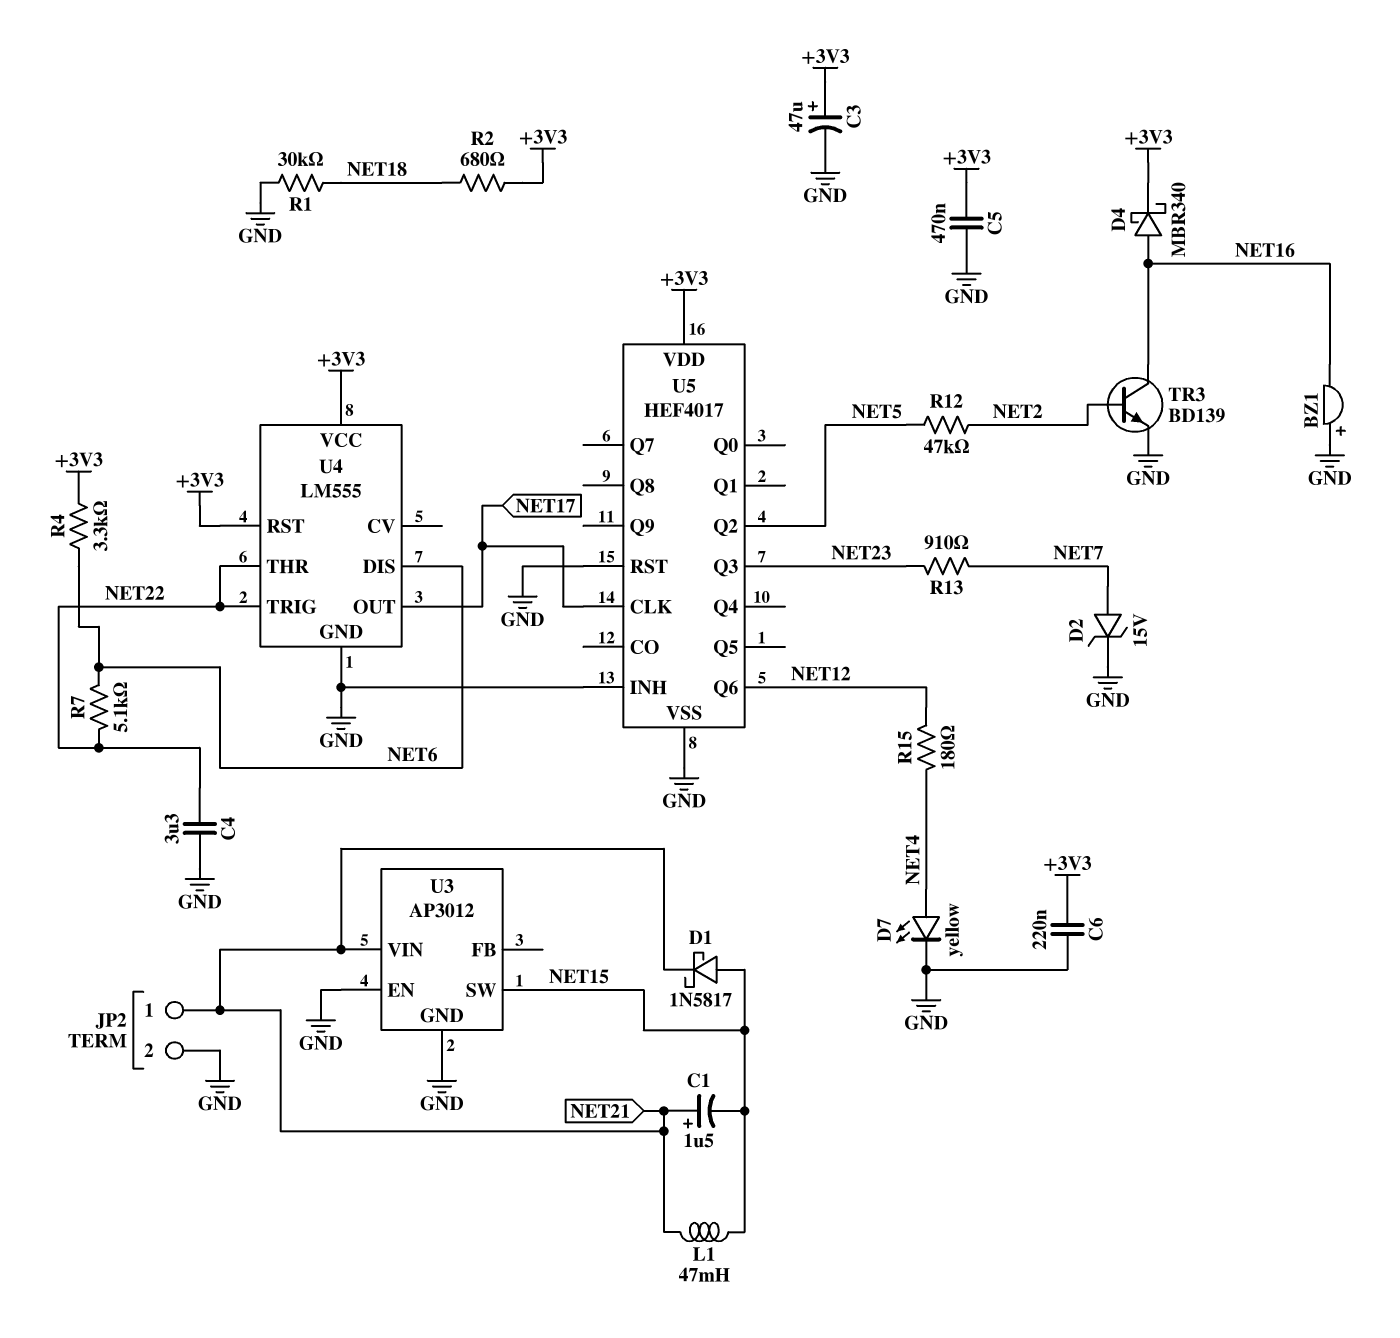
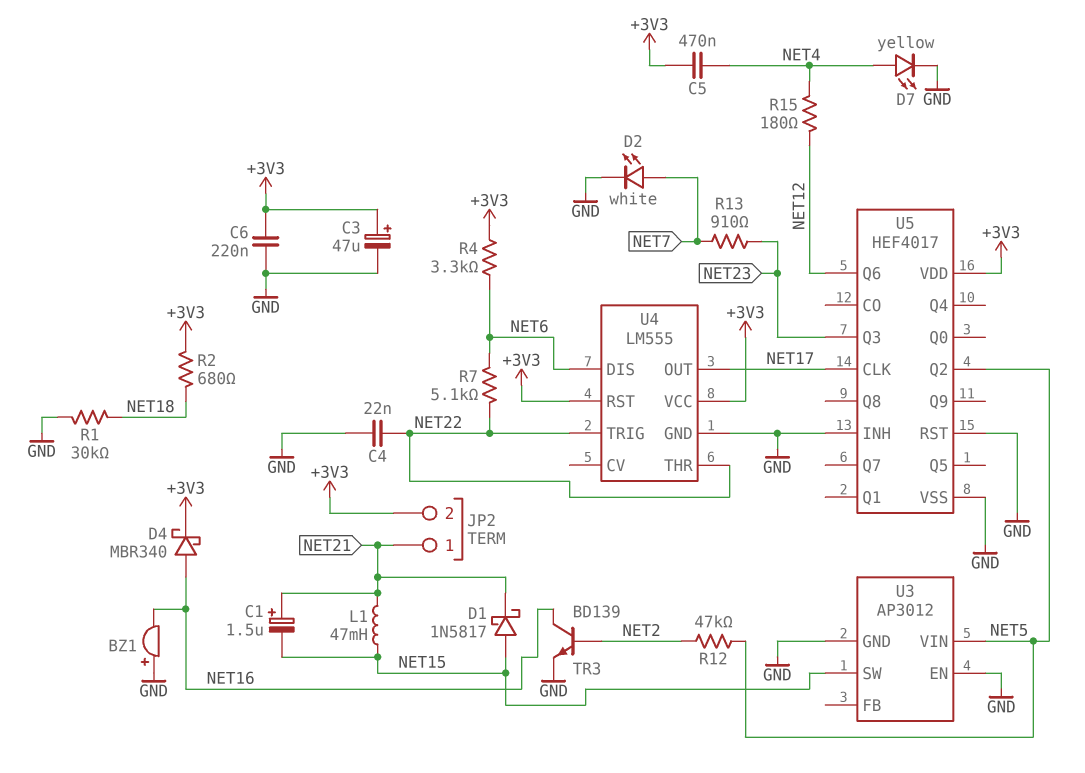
C4: 3.3uF (GND, NET22) -> 22nF (GND, NET22)
C5: 470nF (+3V3, GND) -> 470nF (+3V3, NET4)
D2: zener 15V (A NET7, K GND) -> LED white (A NET7, K GND)
JP2 pin 2: GND -> +3V3
U3 pin VIN: NET21 -> NET5

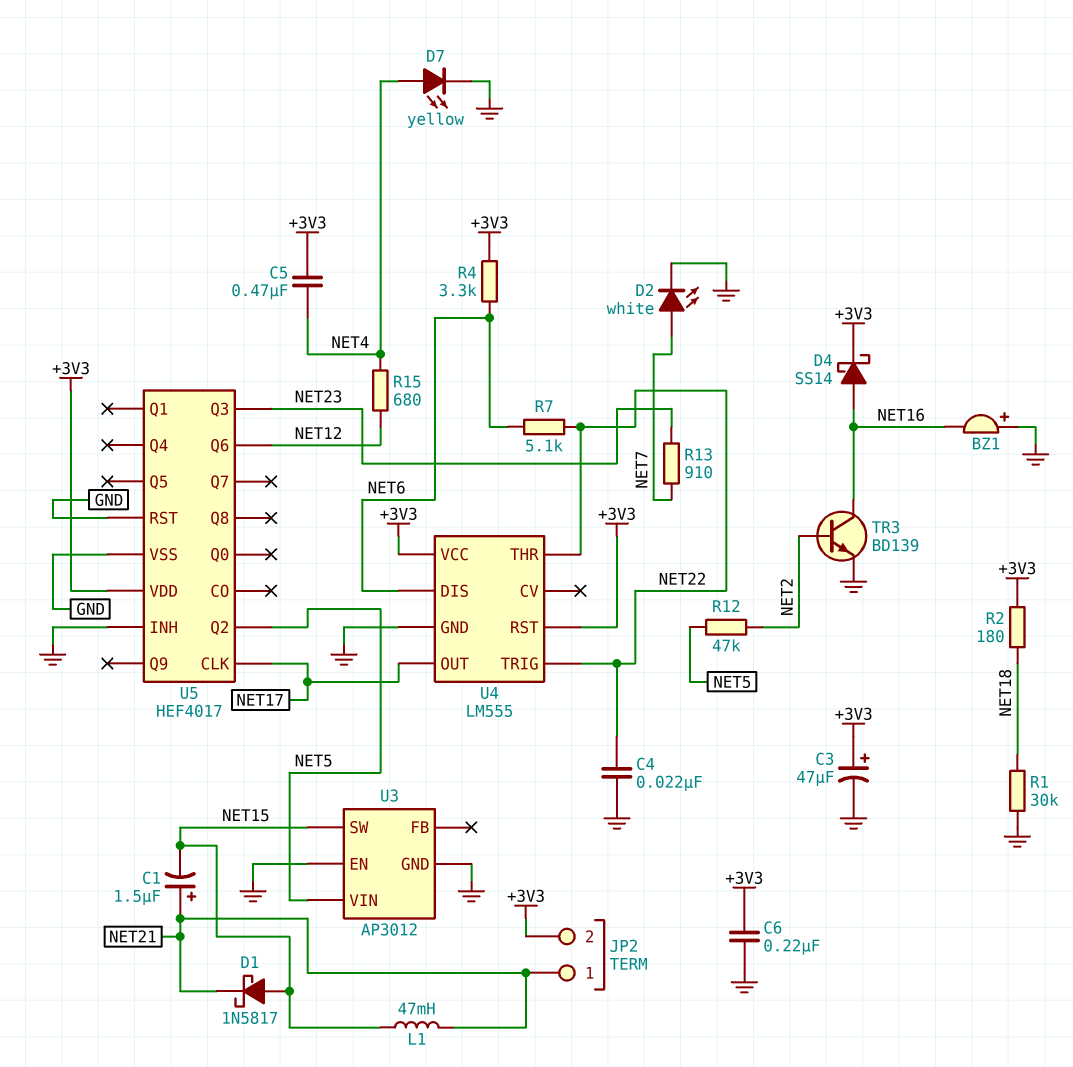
D4: schottky MBR340 (A NET16, K +3V3) -> schottky SS14 (A NET16, K +3V3)
R2: 680 (+3V3, NET18) -> 180 (+3V3, NET18)
R15: 180 (NET4, NET12) -> 680 (NET4, NET12)

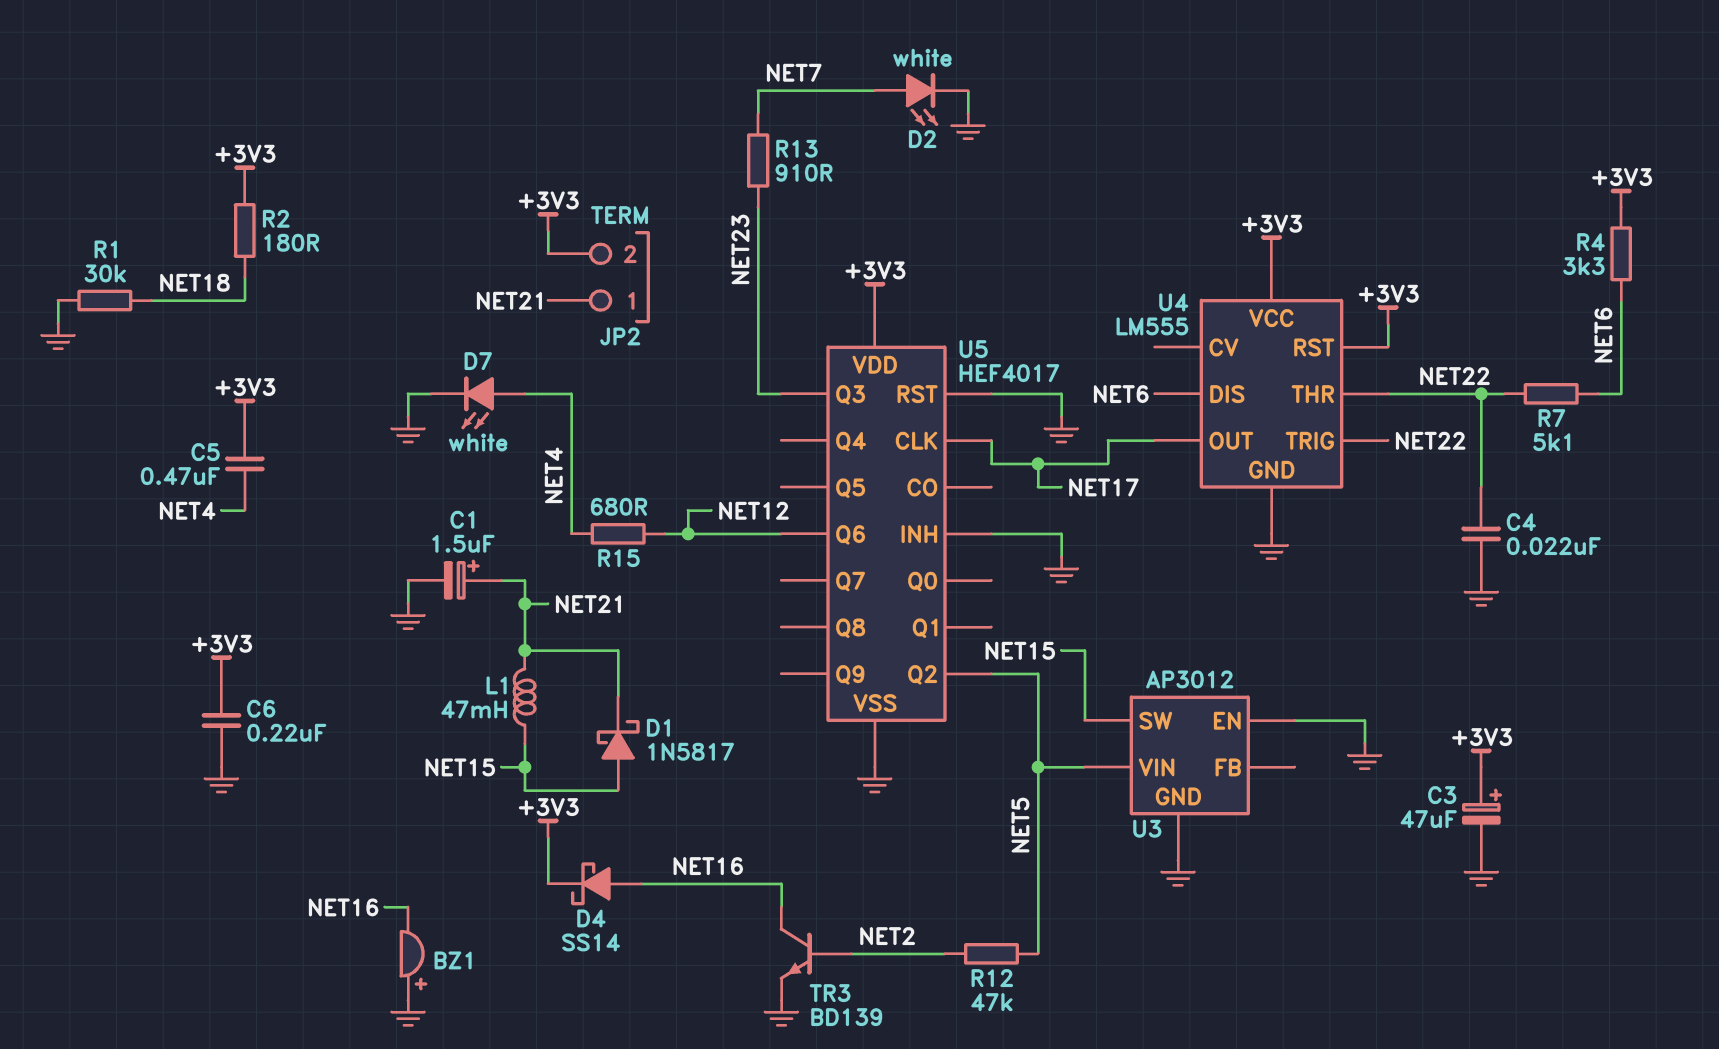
C1: 1.5uF (plus NET21, minus NET15) -> 1.5uF (plus NET21, minus GND)
D7: LED yellow (A NET4, K GND) -> LED white (A NET4, K GND)

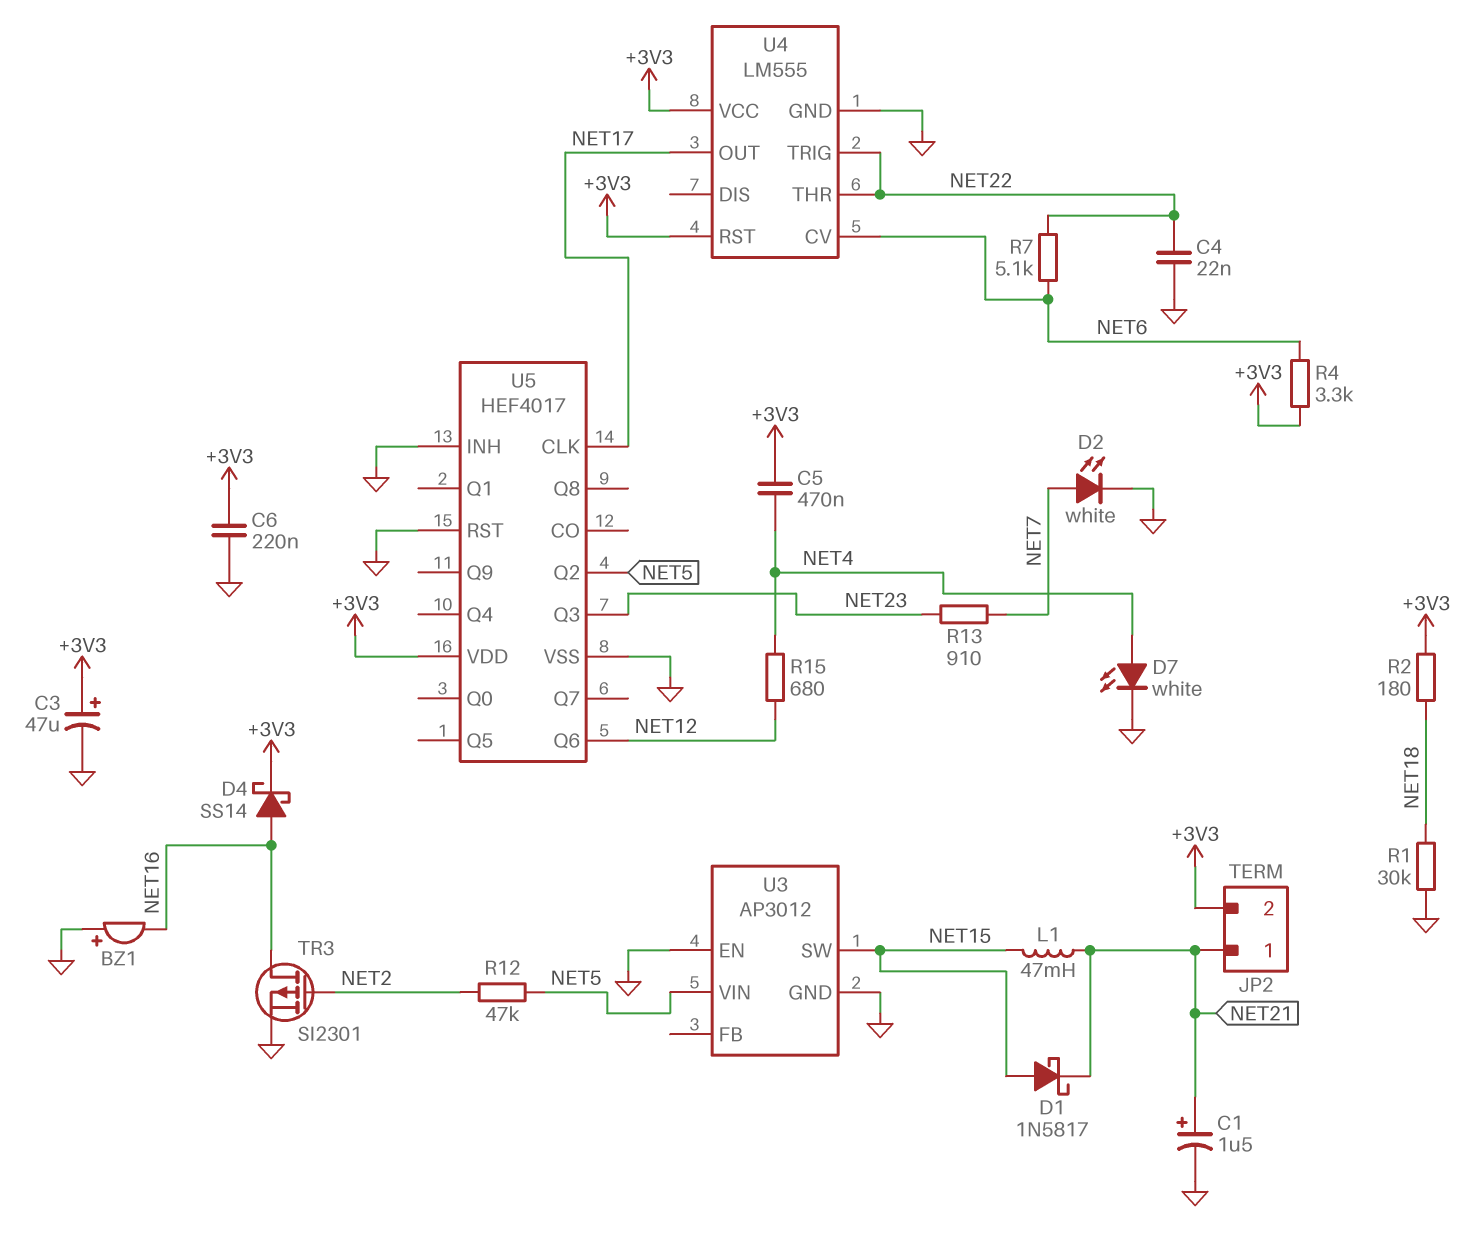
TR3: NPN BD139 (B NET2, C NET16, E GND) -> PMOS SI2301 (G NET2, D NET16, S GND)
U4 pin CV: none -> NET6
U4 pin DIS: NET6 -> none

